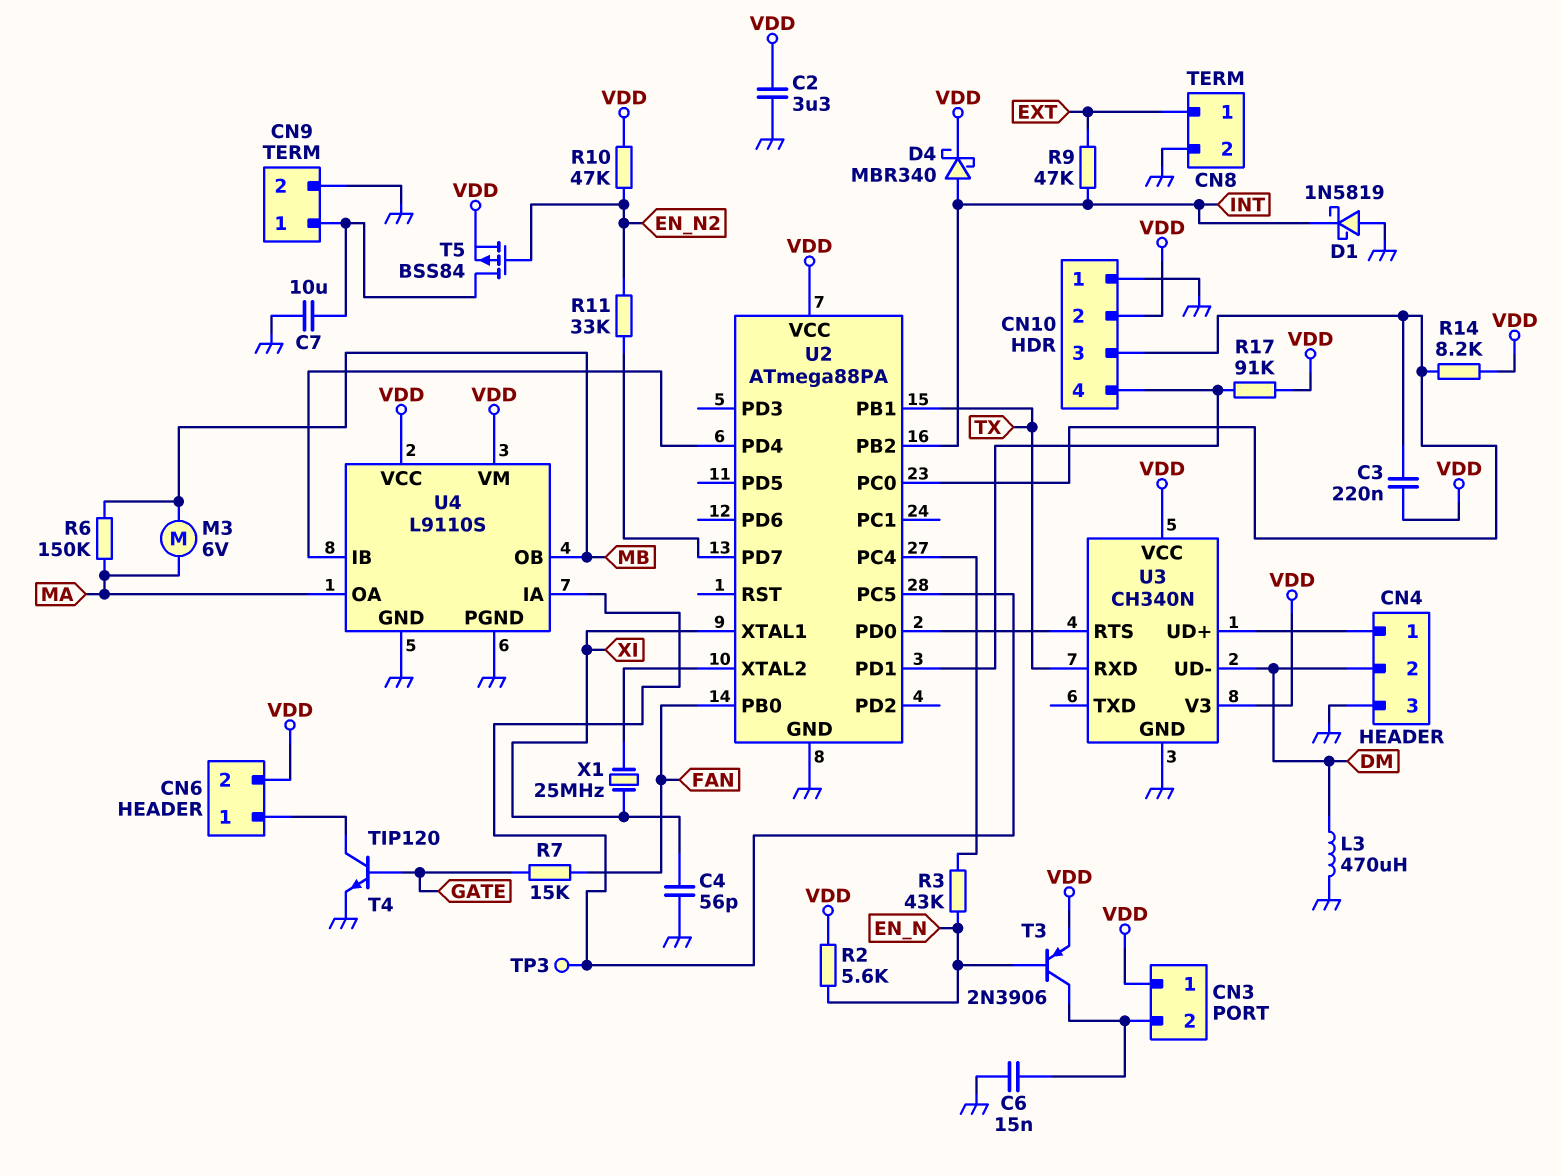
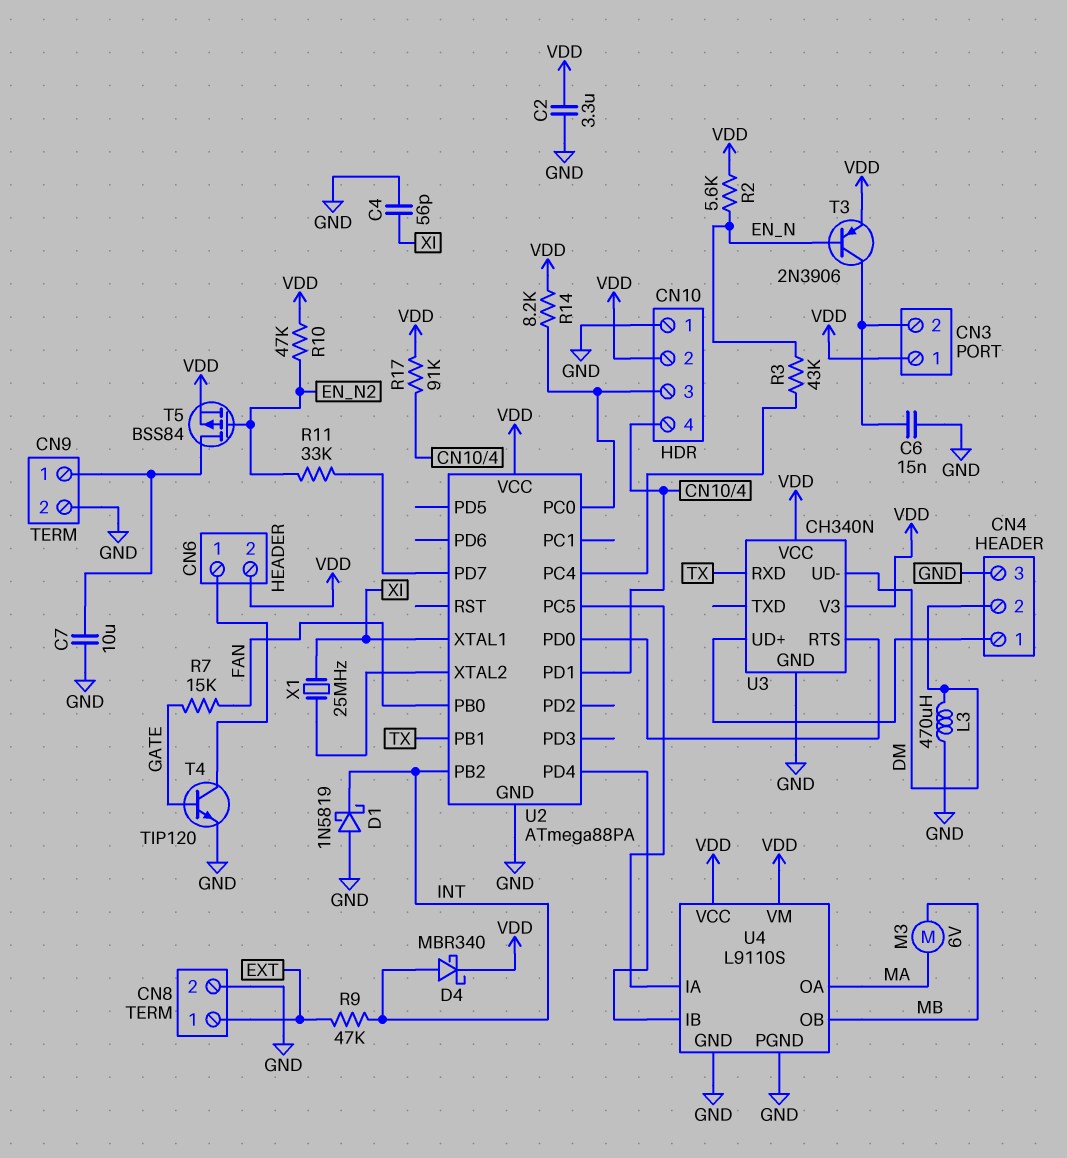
C3: 220nF (CN10/3, VDD) -> none
R6: 150k (MA, MB) -> none
TP3: test point (U2/PC5) -> none

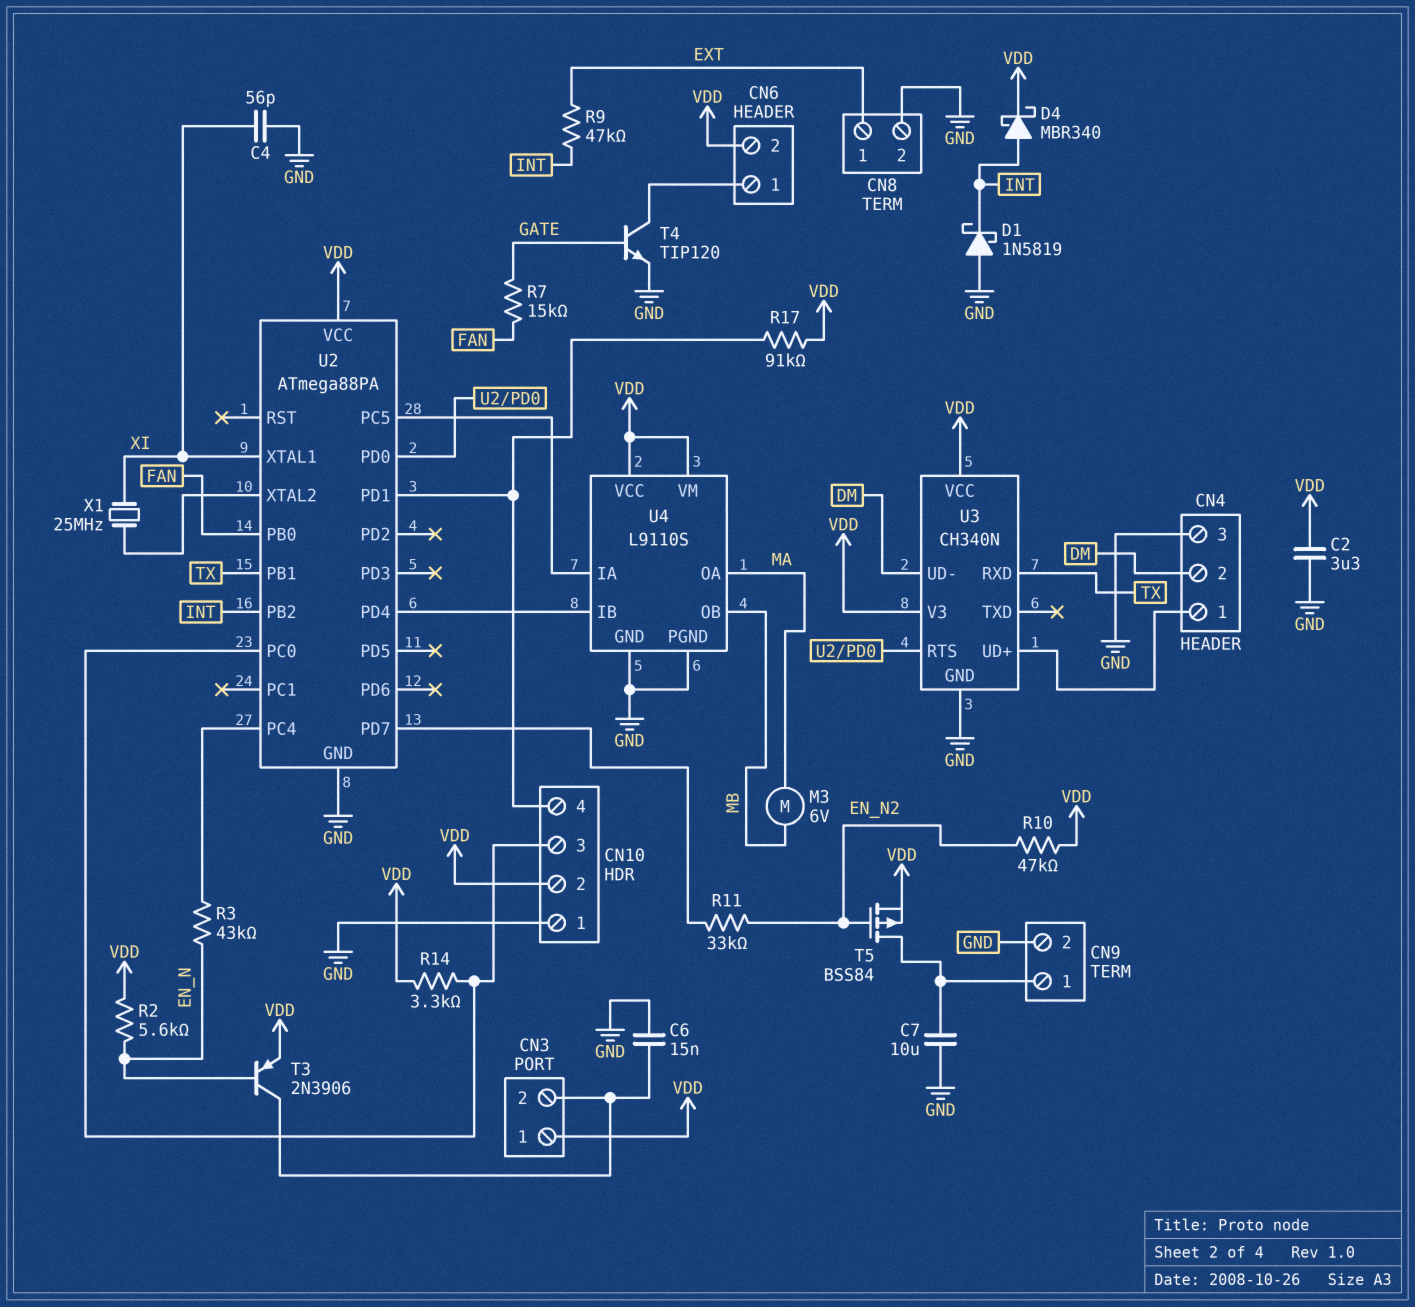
L3: 470uH (DM, GND) -> none
R14: 8.2k (CN10/3, VDD) -> 3.3k (CN10/3, VDD)

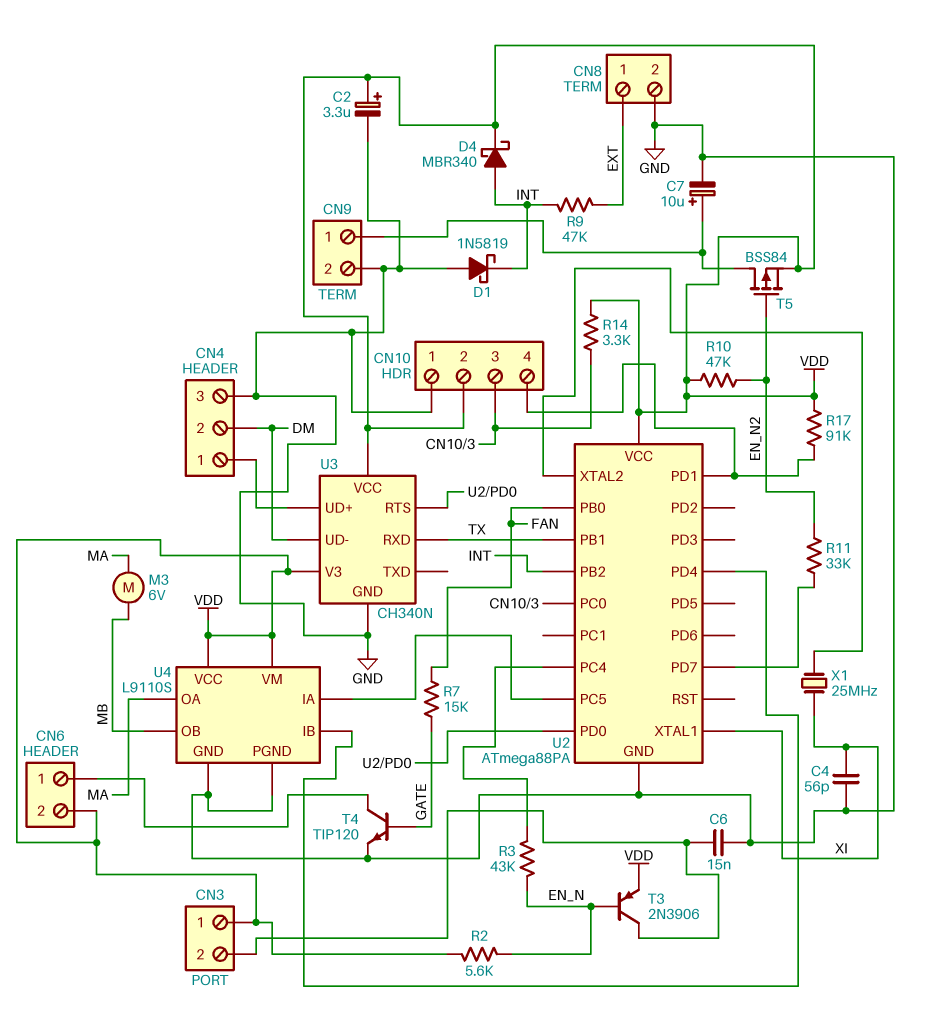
C2: 3.3uF (GND, VDD) -> 3.3uF (plus VDD, minus GND)
C7: 10uF (CN9/1, GND) -> 10uF (plus CN9/1, minus GND)

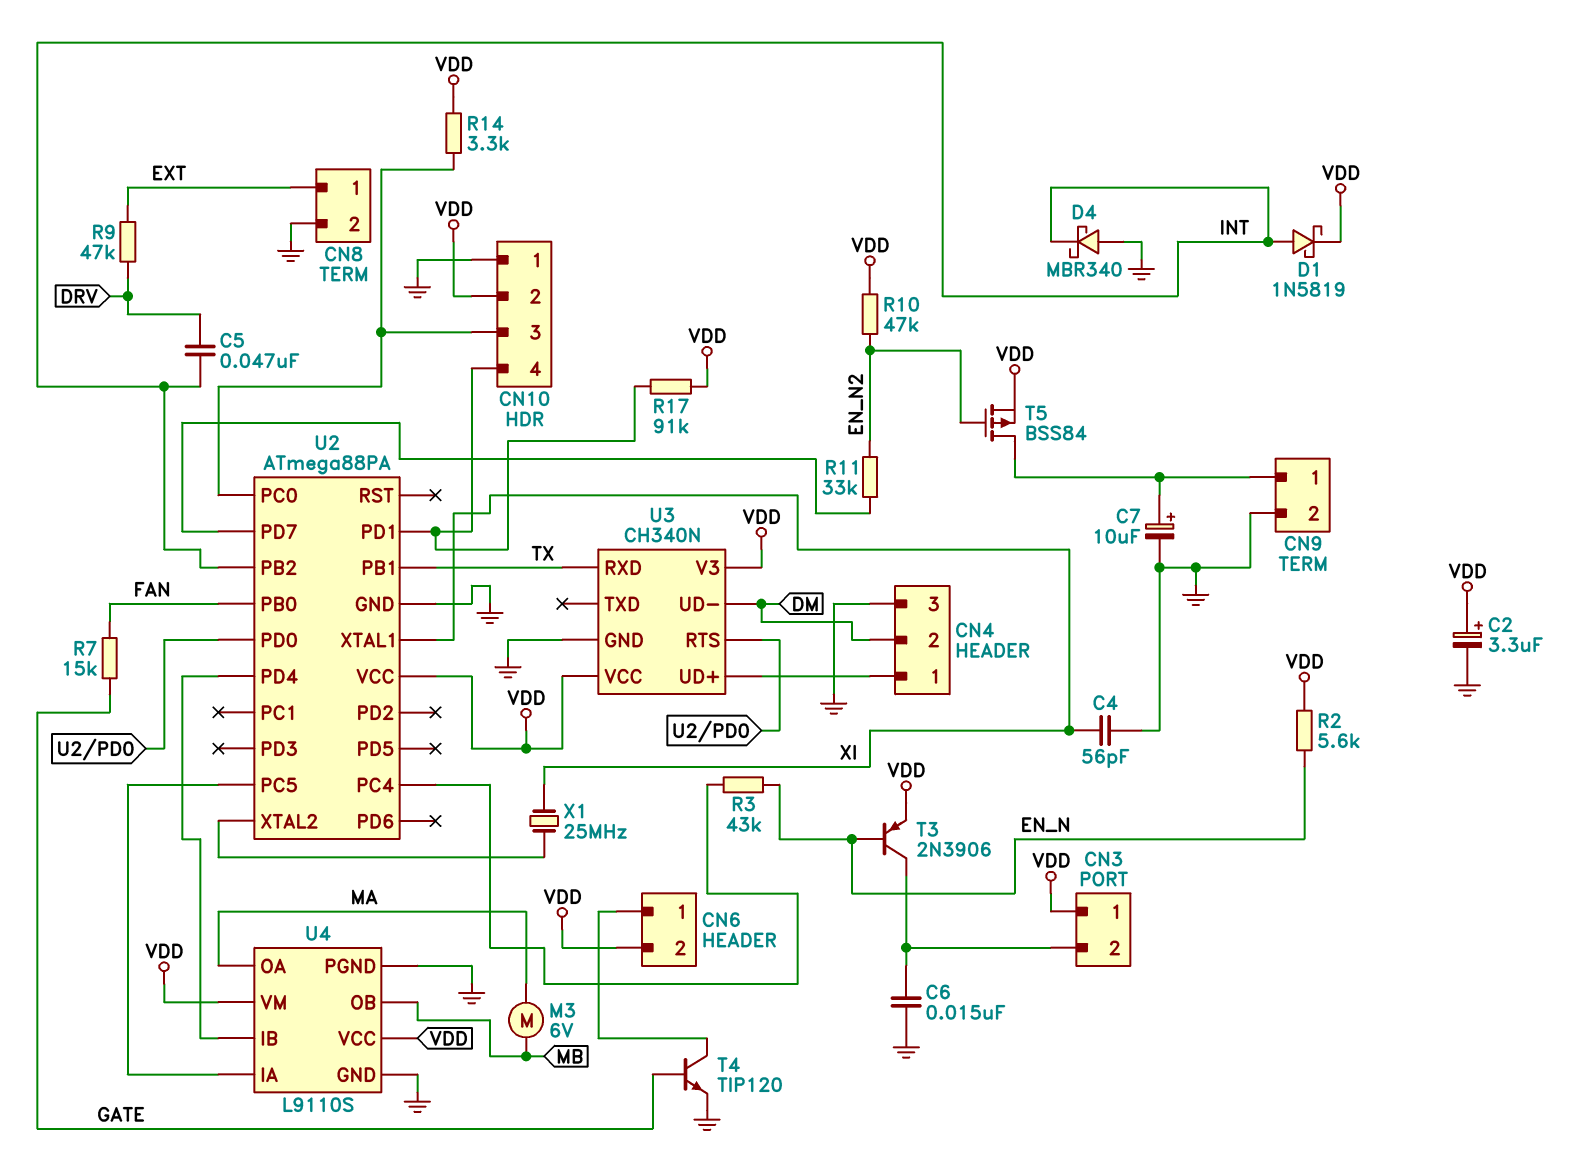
C5: none -> 47nF (DRV, INT)
D1: schottky 1N5819 (A GND, K INT) -> schottky 1N5819 (A INT, K VDD)
D4: schottky MBR340 (A INT, K VDD) -> schottky MBR340 (A GND, K INT)
R9: 47k (EXT, INT) -> 47k (DRV, EXT)

